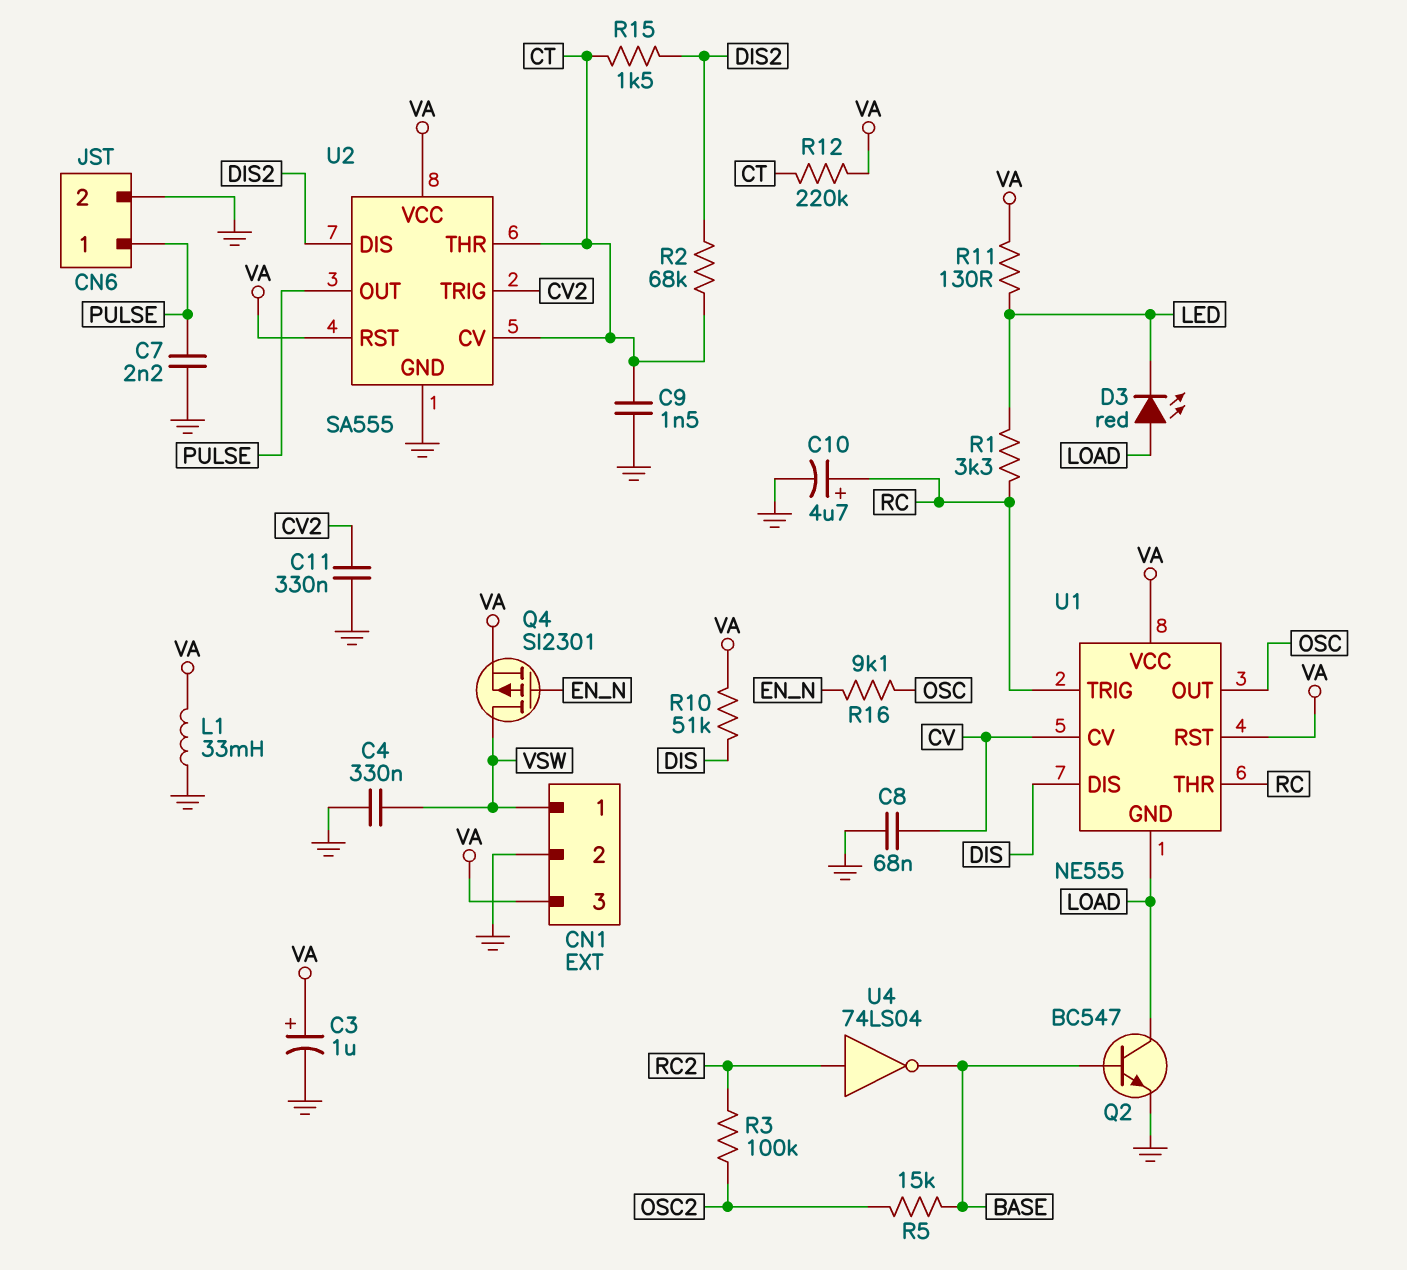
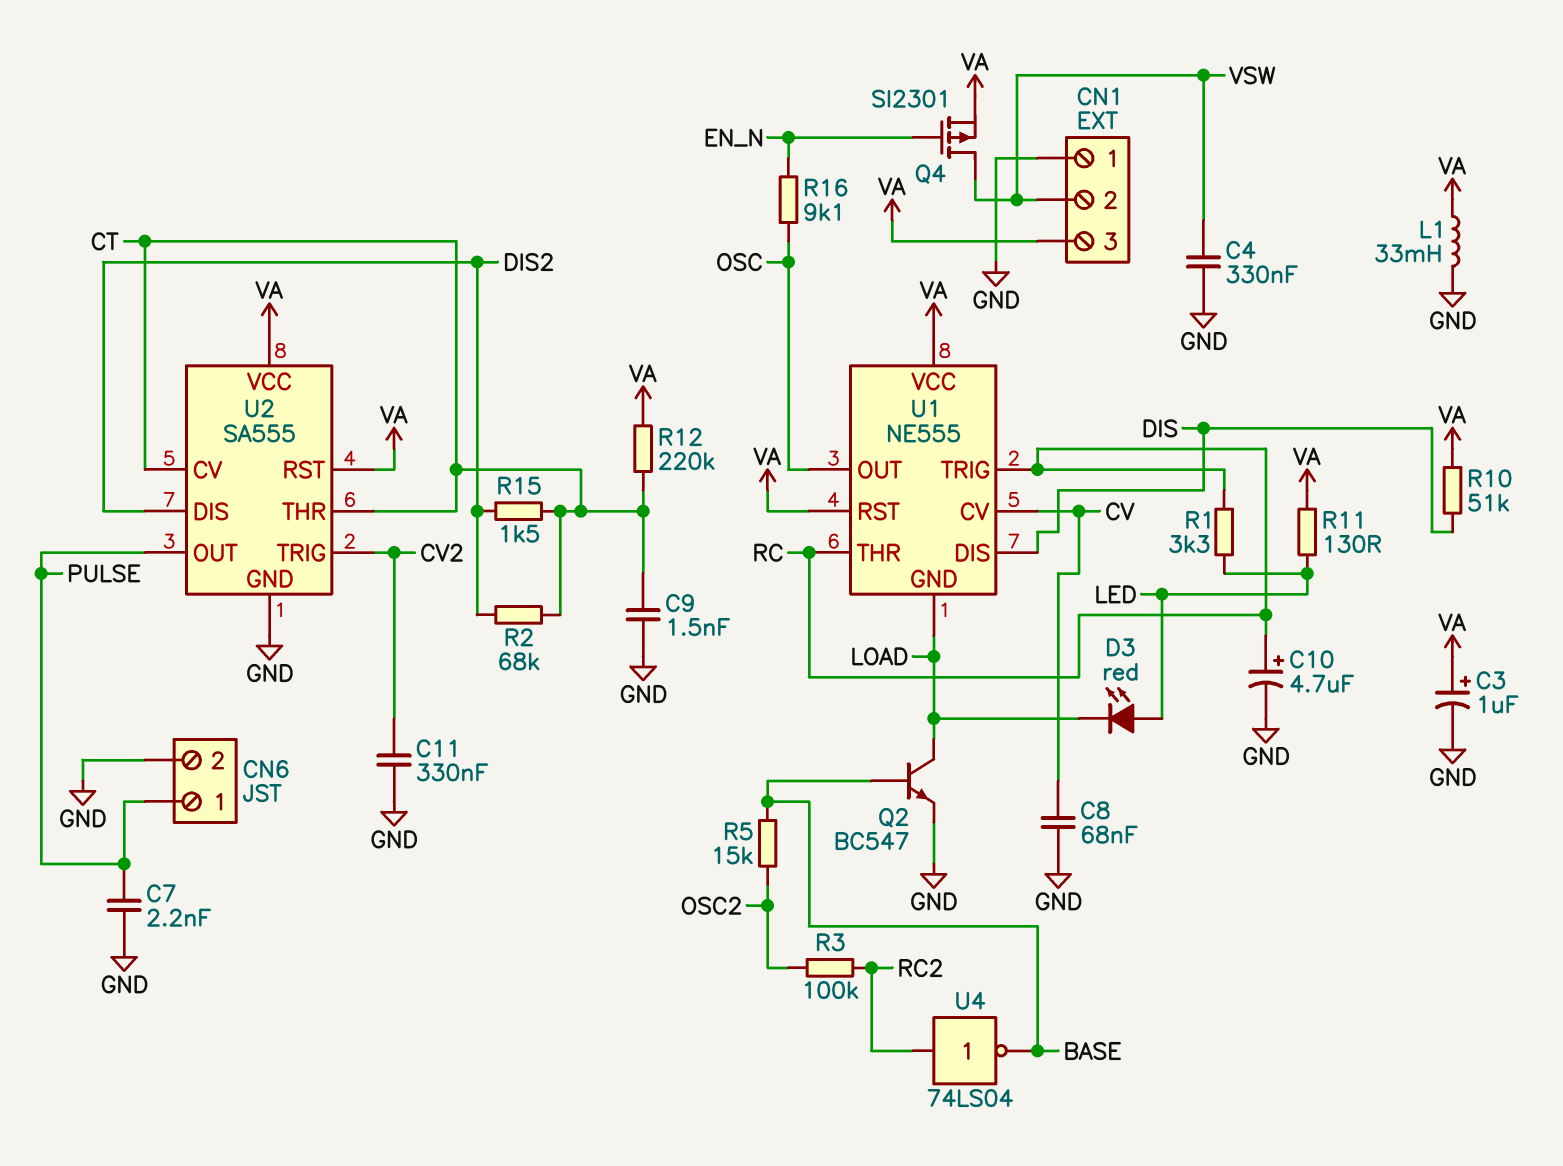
CN1 pin 1: VSW -> GND
CN1 pin 2: GND -> VSW
D3: LED red (A LOAD, K LED) -> LED red (A LED, K LOAD)

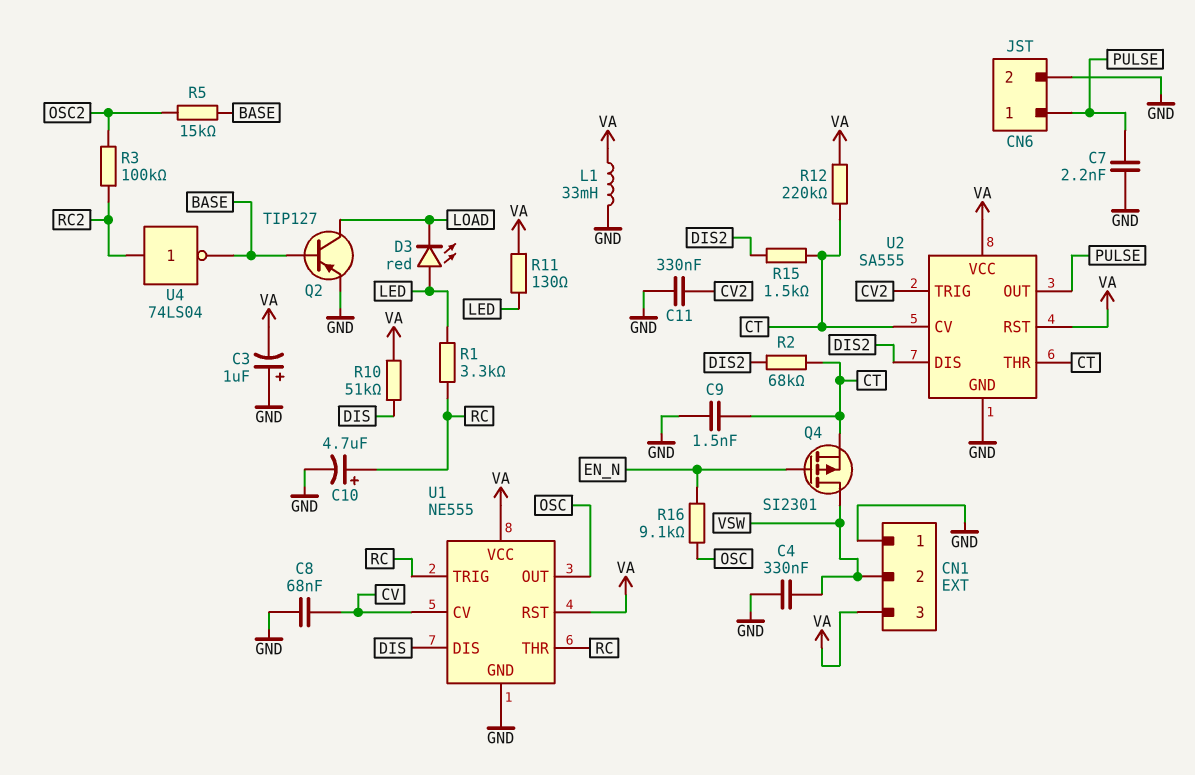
C3: 1uF (plus VA, minus GND) -> 1uF (plus GND, minus VA)
Q2: NPN BC547 (B BASE, C LOAD, E GND) -> PNP TIP127 (B BASE, C LOAD, E GND)
Q4: PMOS SI2301 (G EN_N, D VSW, S VA) -> PMOS SI2301 (G EN_N, D VSW, S CT)
U1 pin GND: LOAD -> GND

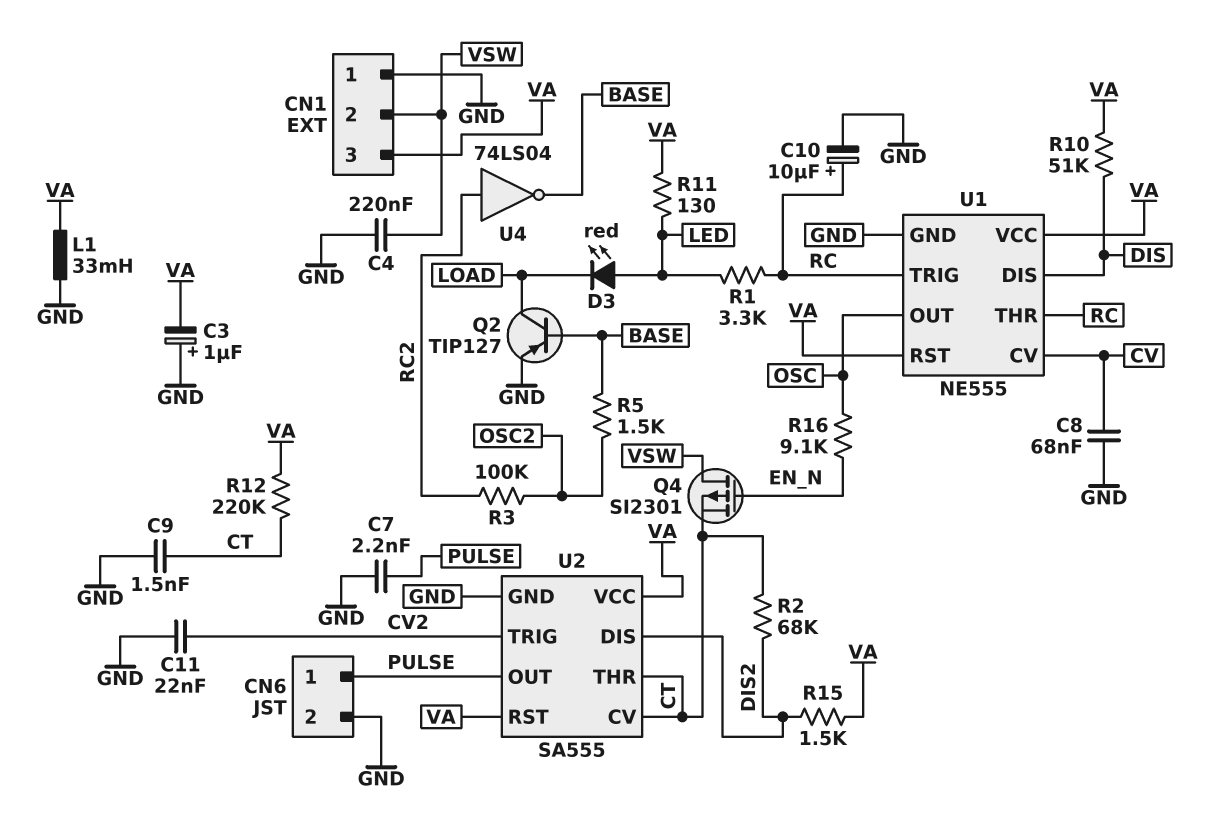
C4: 330nF (GND, VSW) -> 220nF (GND, VSW)
C10: 4.7uF (plus RC, minus GND) -> 10uF (plus RC, minus GND)
C11: 330nF (CV2, GND) -> 22nF (CV2, GND)
R5: 15k (BASE, OSC2) -> 1.5k (BASE, OSC2)
R15: 1.5k (CT, DIS2) -> 1.5k (DIS2, VA)

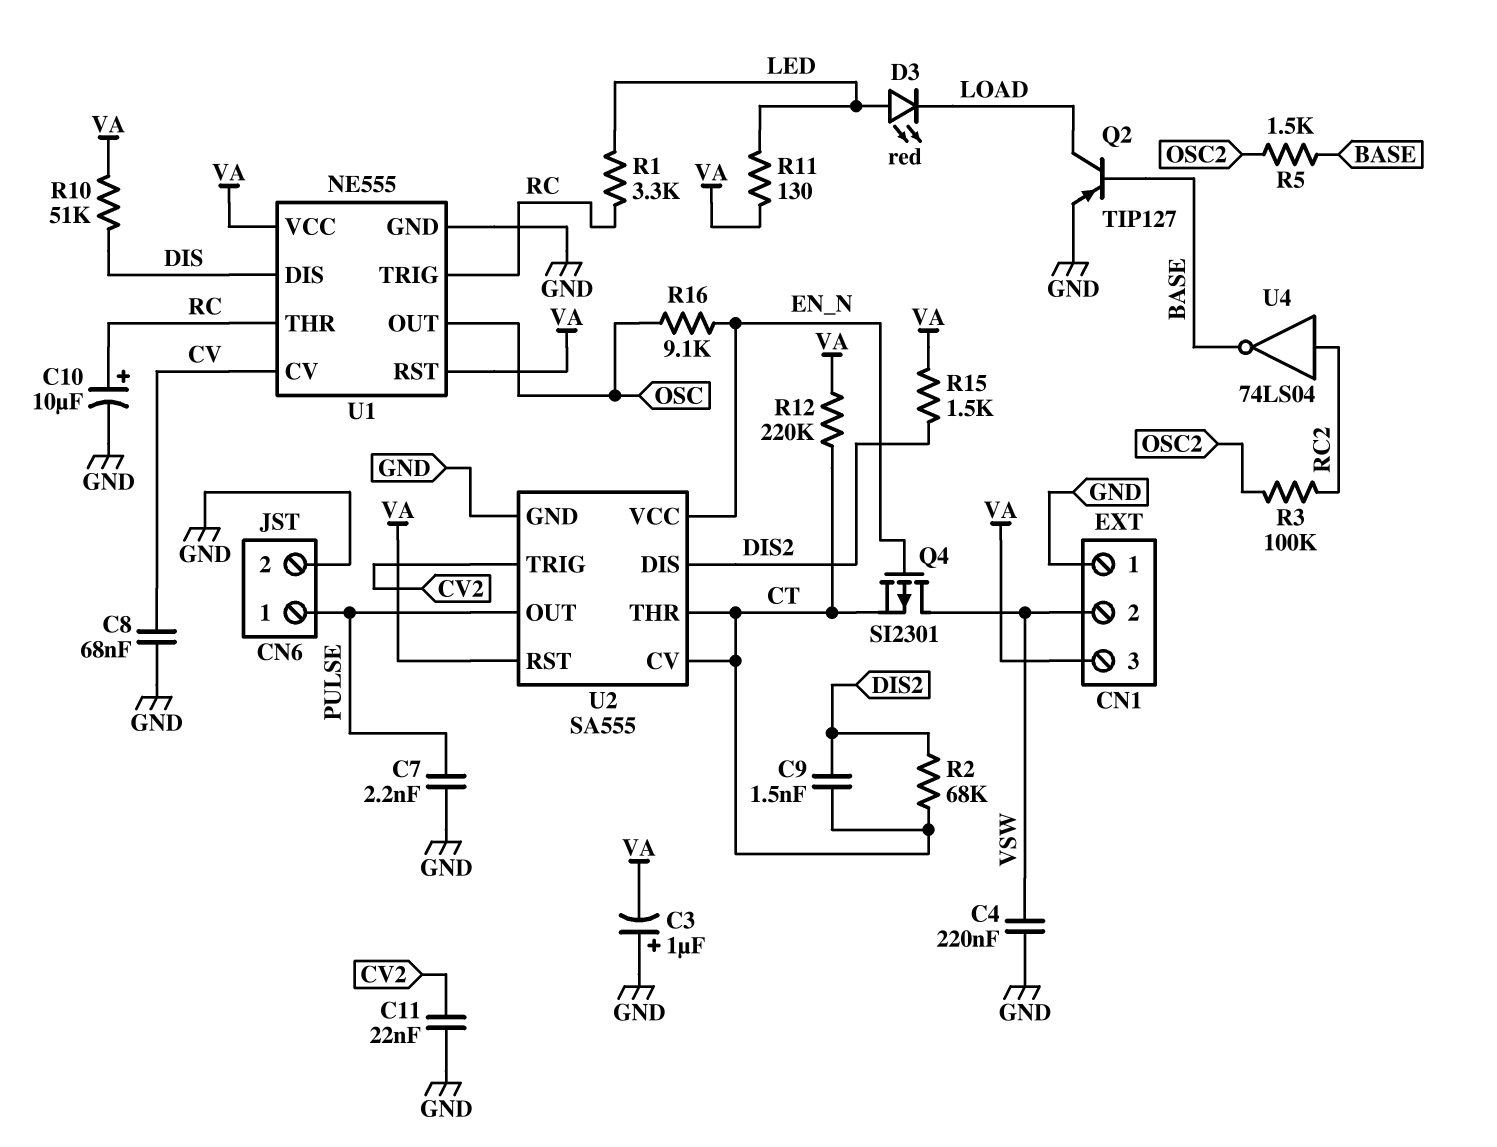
C9: 1.5nF (CT, GND) -> 1.5nF (CT, DIS2)
L1: 33mH (GND, VA) -> none
U2 pin VCC: VA -> EN_N

